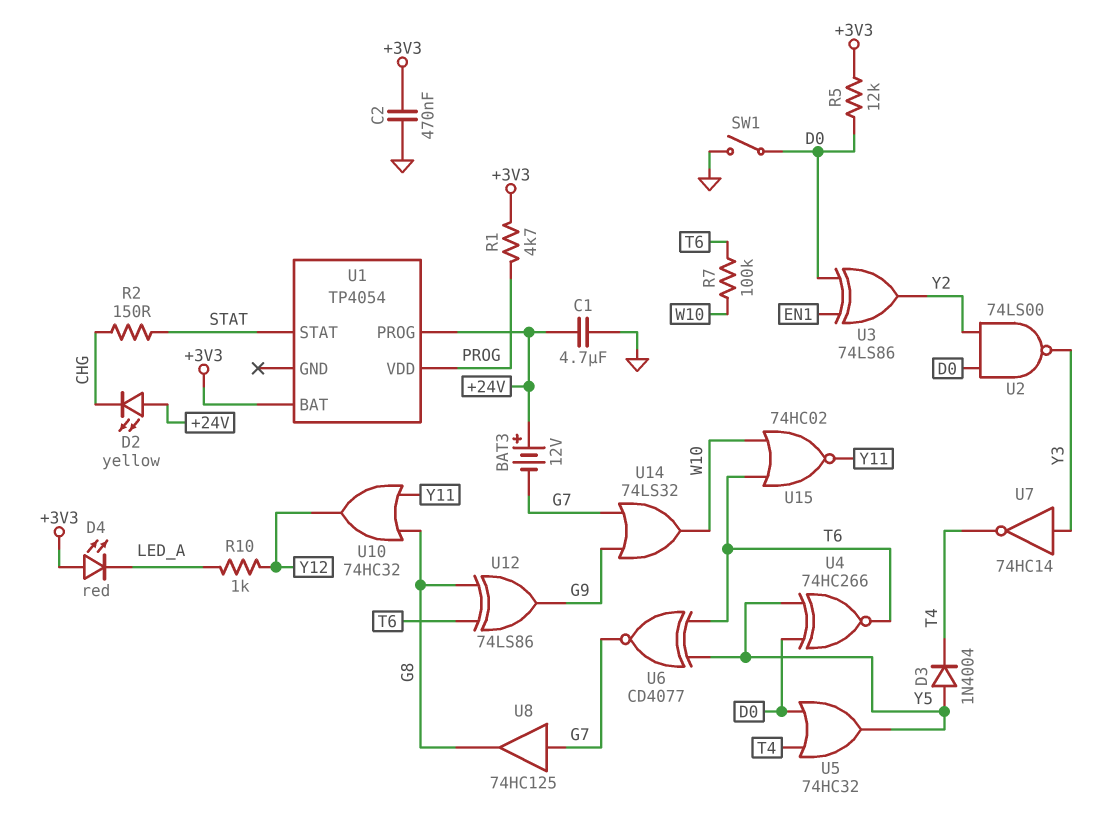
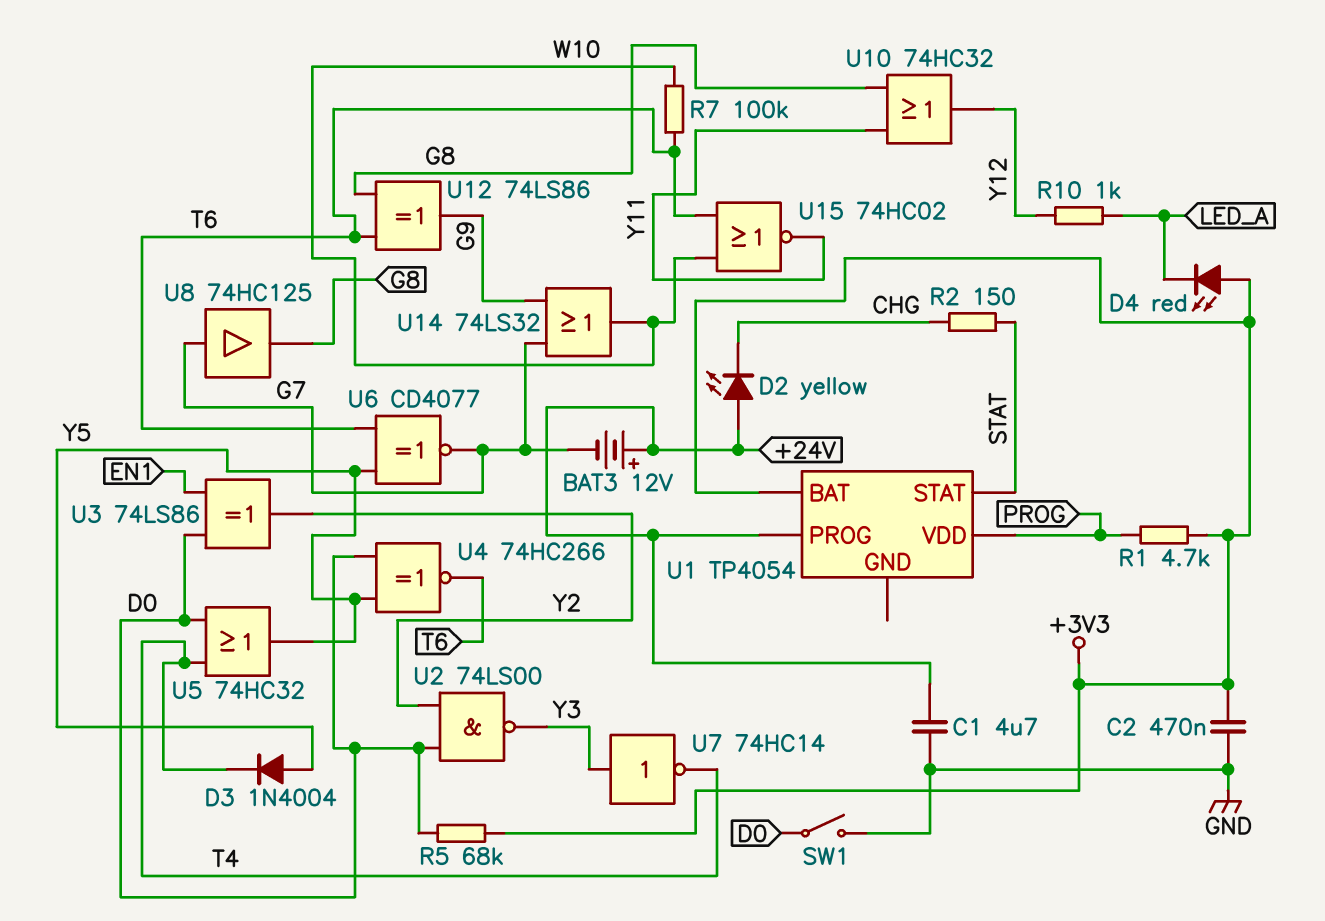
R5: 12k (+3V3, D0) -> 68k (+3V3, D0)

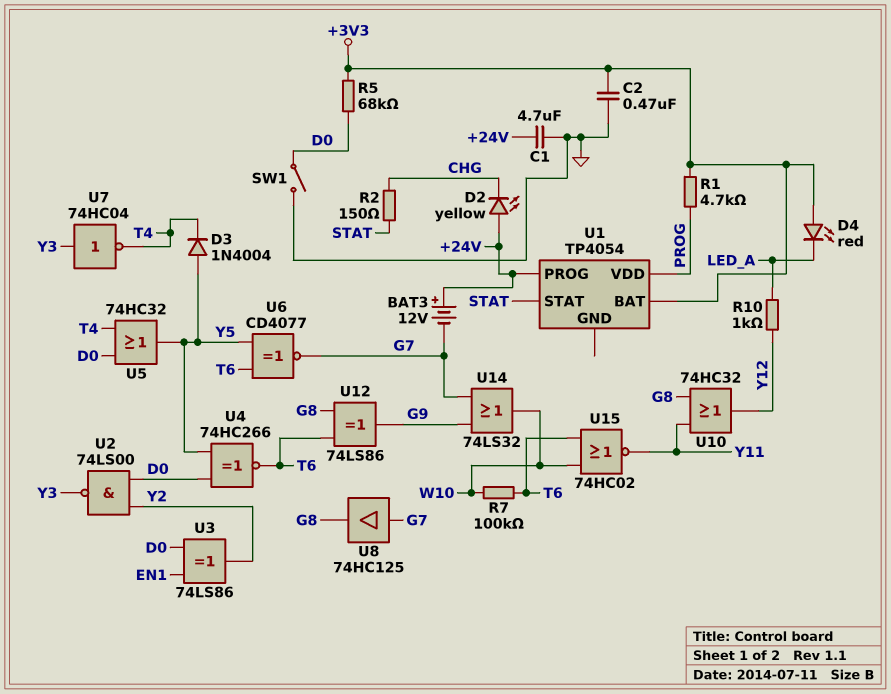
U7: NOT 74HC14 (in Y3, out T4) -> NOT 74HC04 (in Y3, out T4)

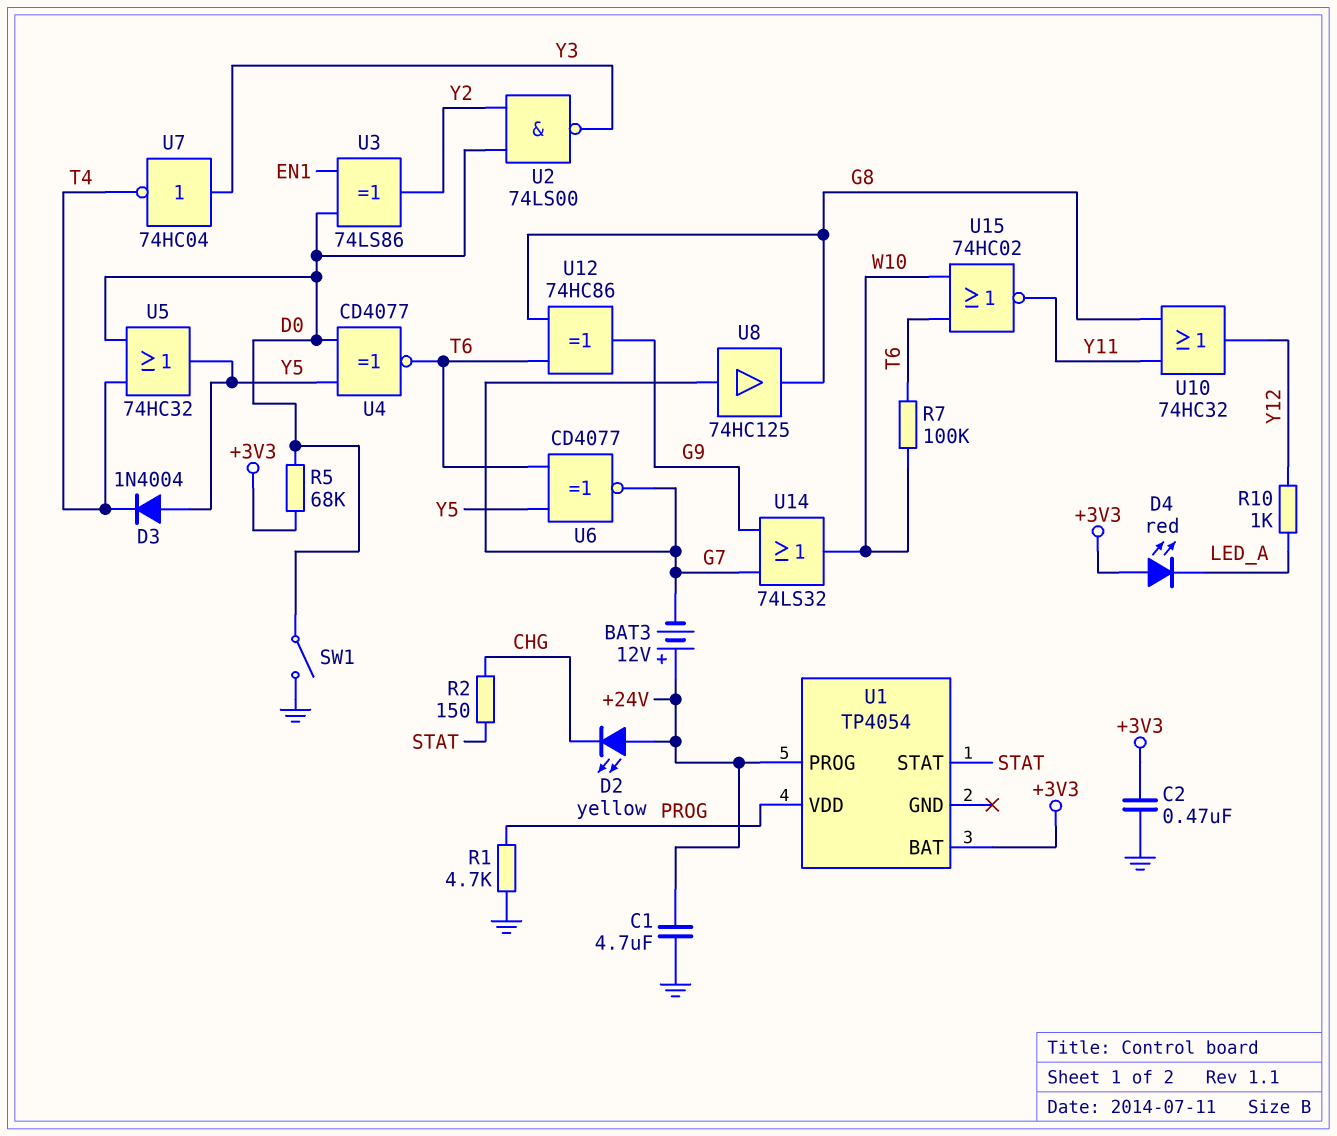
R1: 4.7k (+3V3, PROG) -> 4.7k (GND, PROG)
U4: XNOR 74HC266 (in D0, in Y5, out T6) -> XNOR CD4077 (in D0, in Y5, out T6)
U12: XOR 74LS86 (in G8, in T6, out G9) -> XOR 74HC86 (in G8, in T6, out G9)

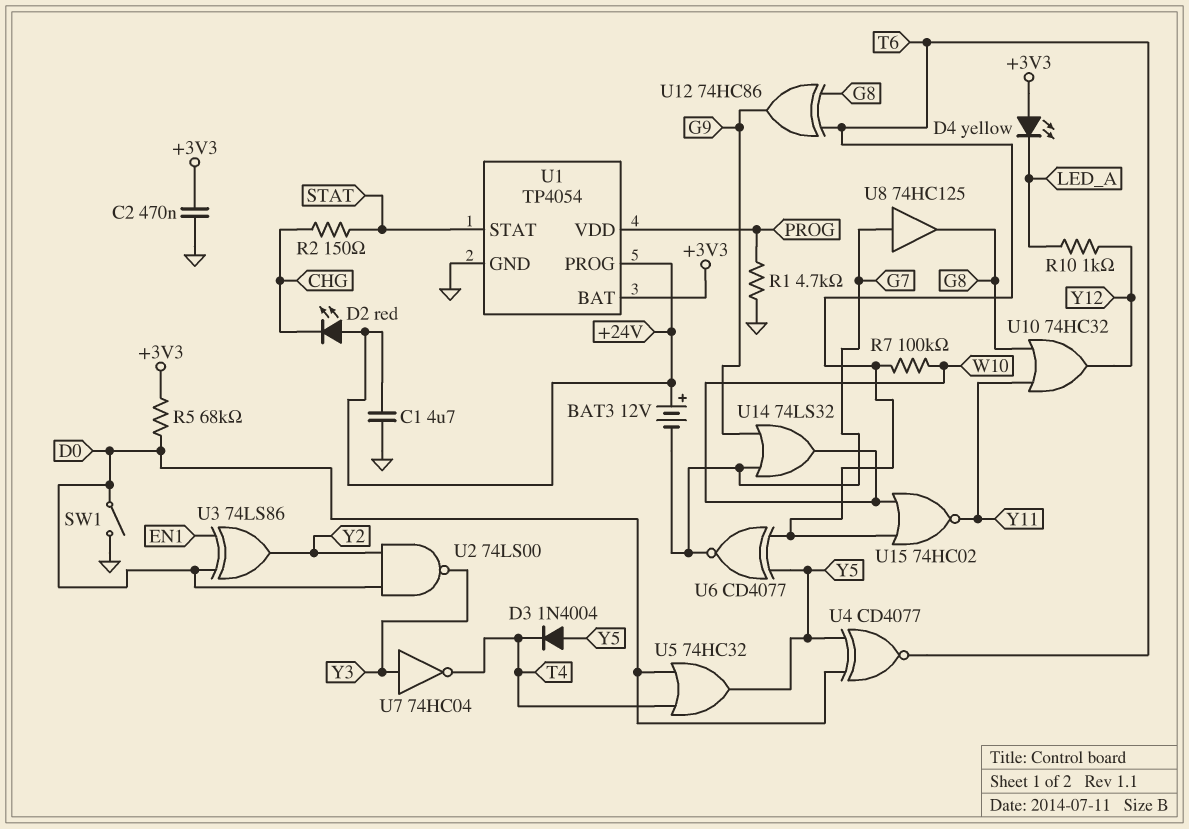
D2: LED yellow (A +24V, K CHG) -> LED red (A +24V, K CHG)
D4: LED red (A +3V3, K LED_A) -> LED yellow (A +3V3, K LED_A)
U1 pin GND: none -> GND

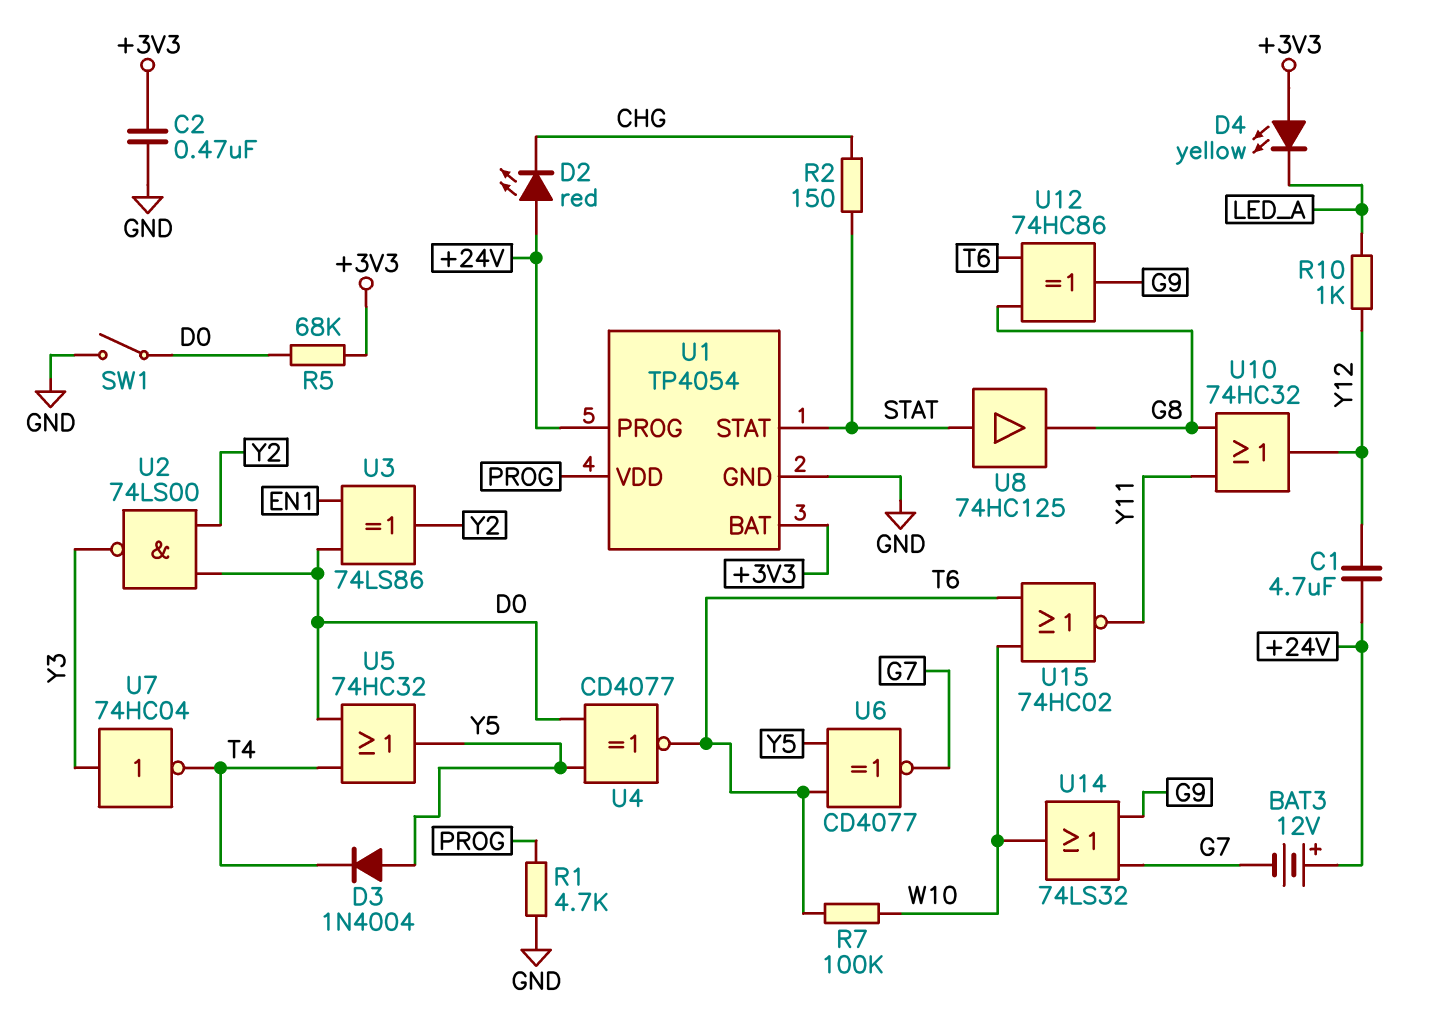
C1: 4.7uF (+24V, GND) -> 4.7uF (+24V, Y12)
U8: buffer 74HC125 (in G7, out G8) -> buffer 74HC125 (in STAT, out G8)

